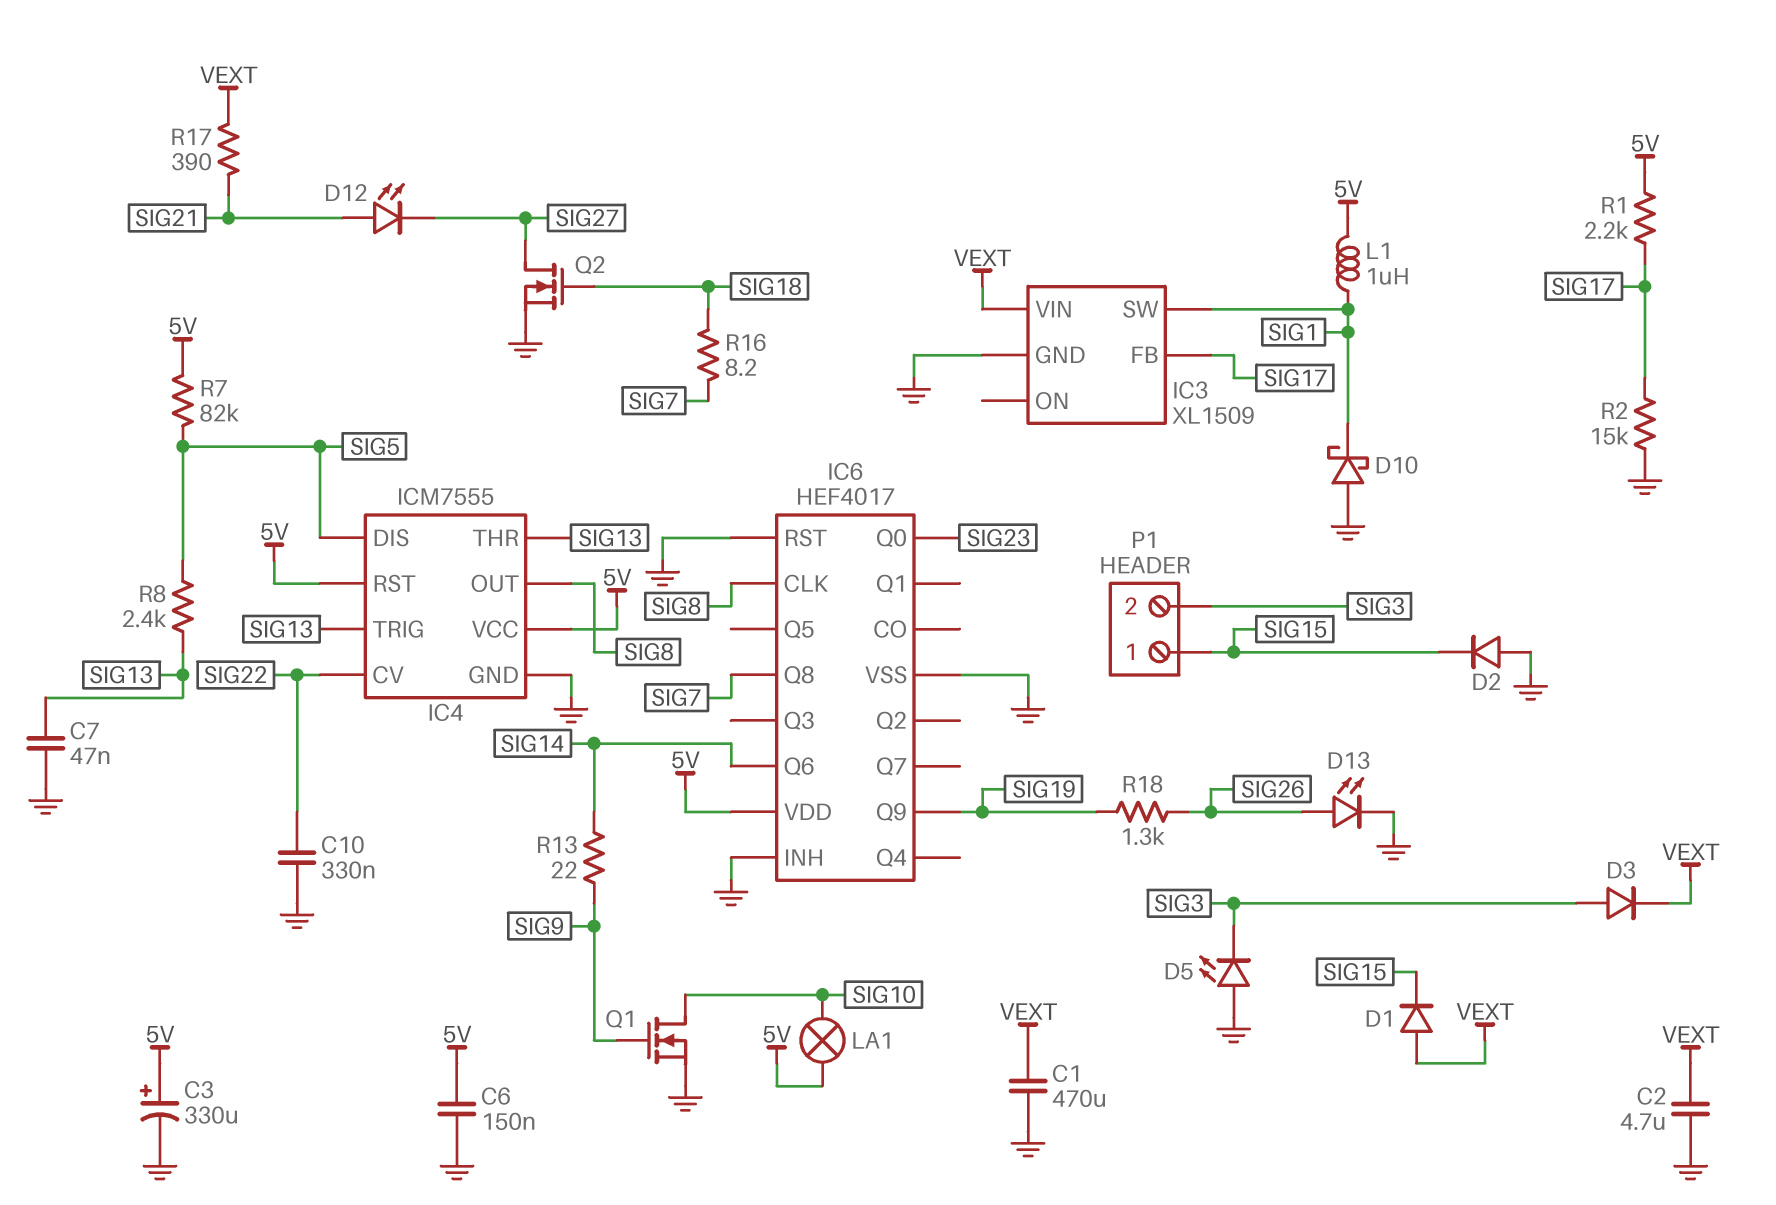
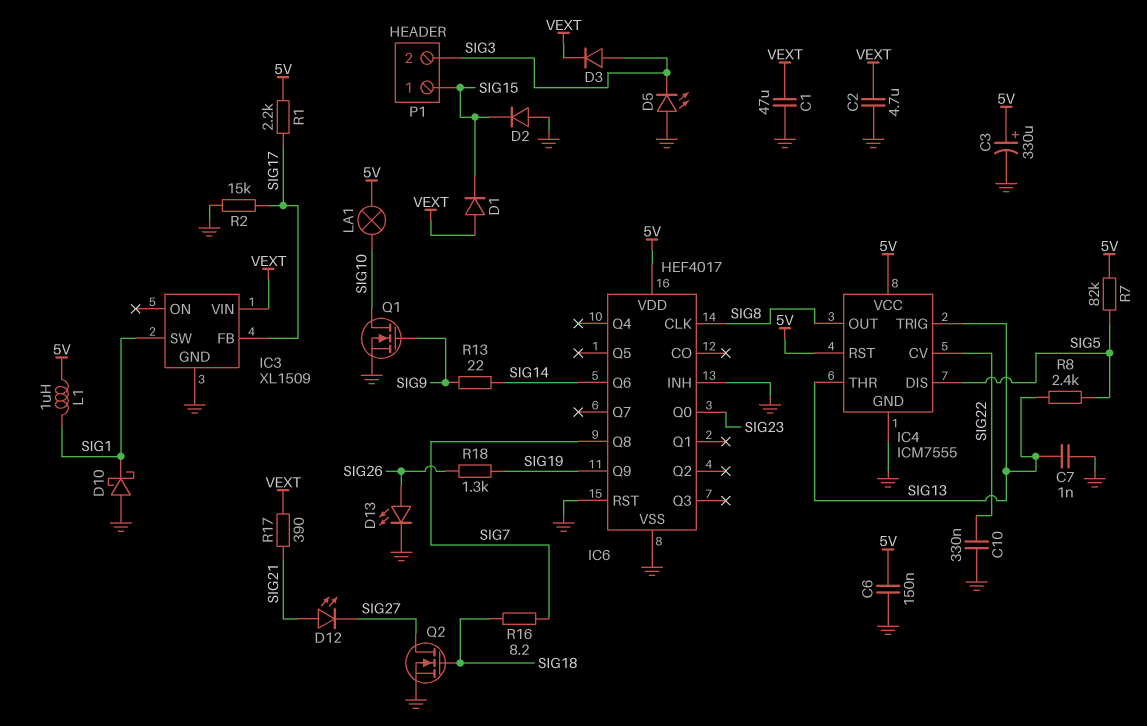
C1: 470uF (GND, VEXT) -> 47uF (GND, VEXT)
C7: 47nF (GND, SIG13) -> 1nF (GND, SIG13)

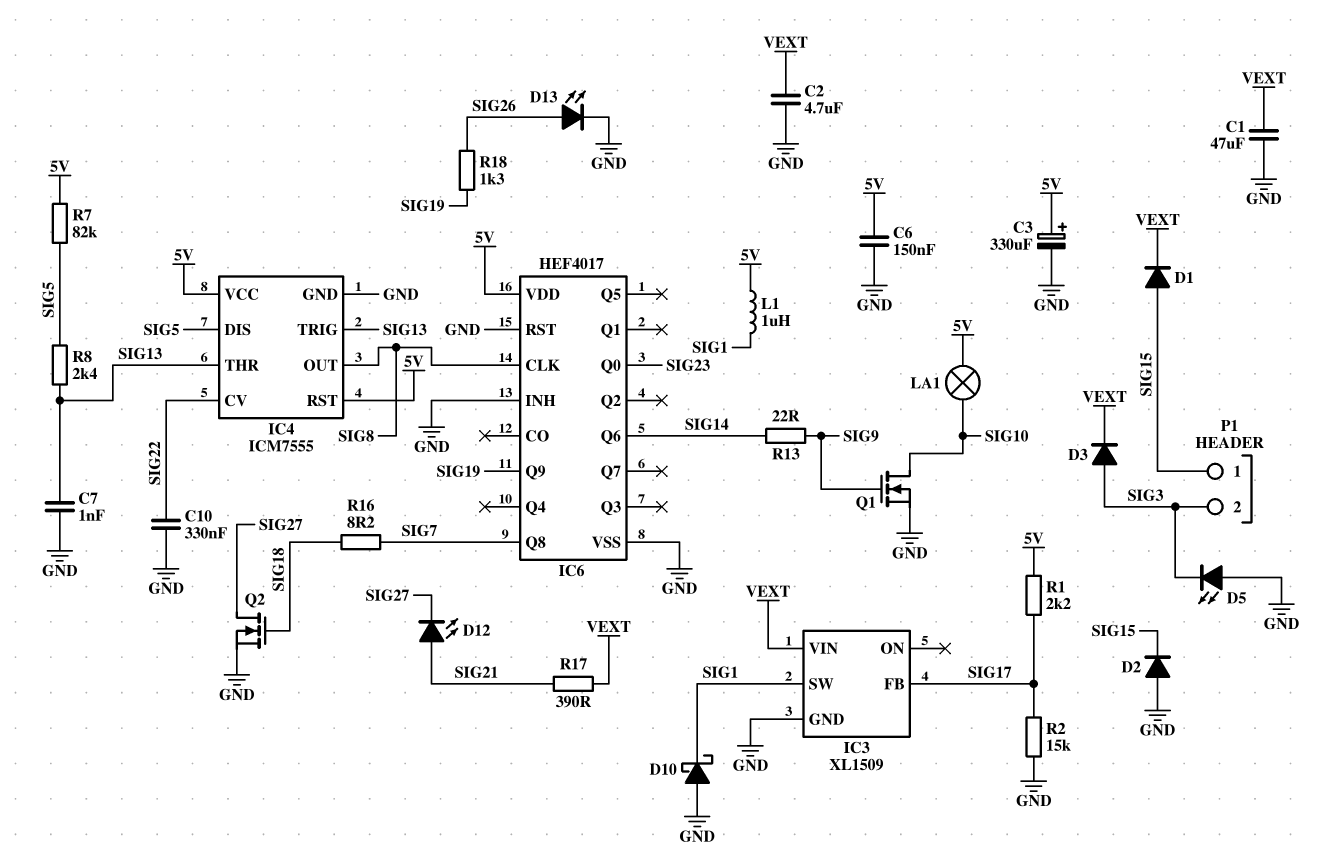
D1: diode (A VEXT, K SIG15) -> diode (A SIG15, K VEXT)

